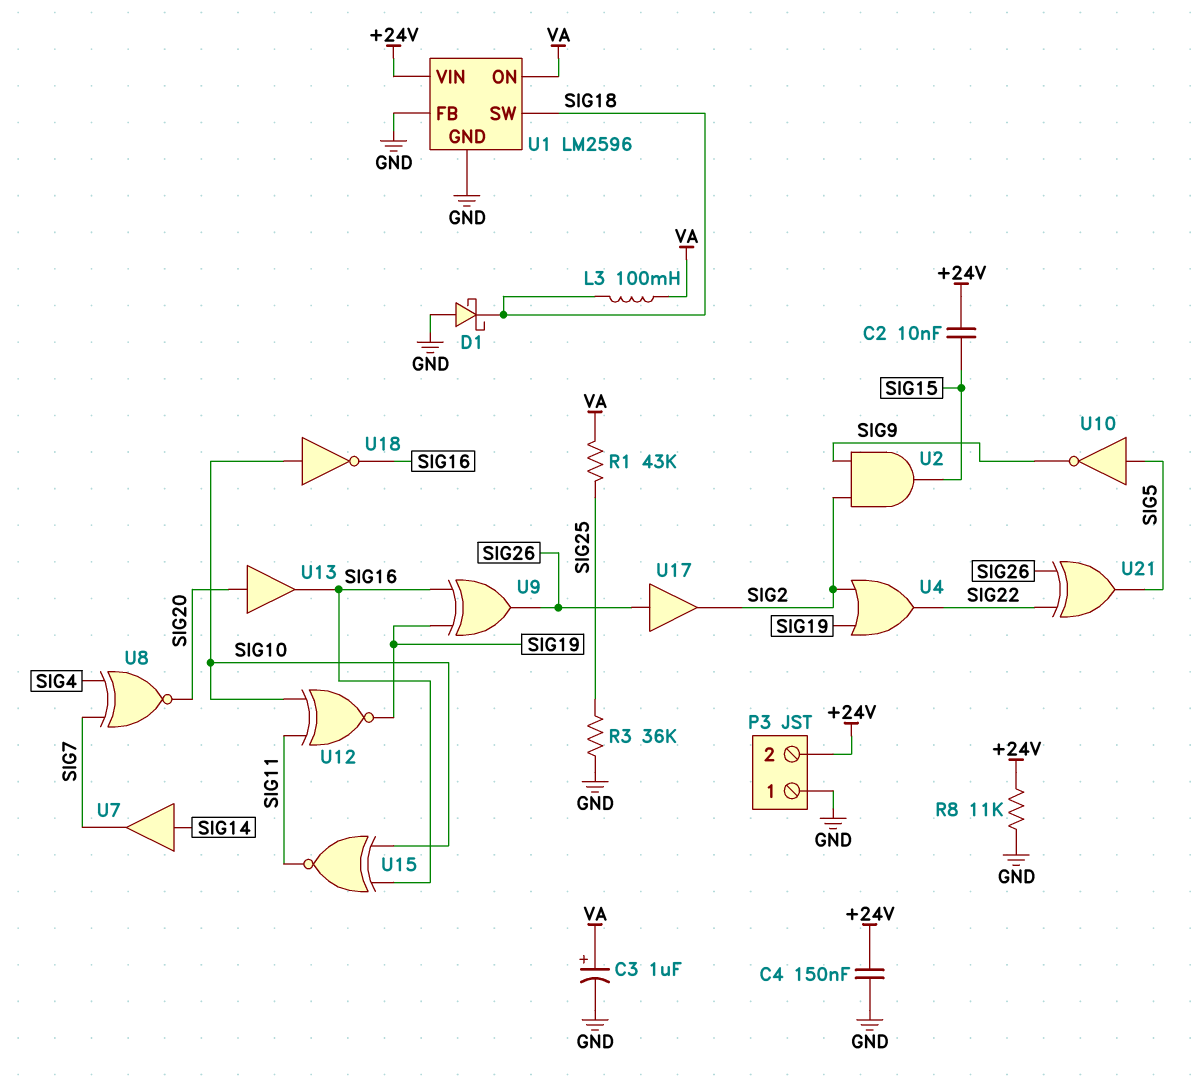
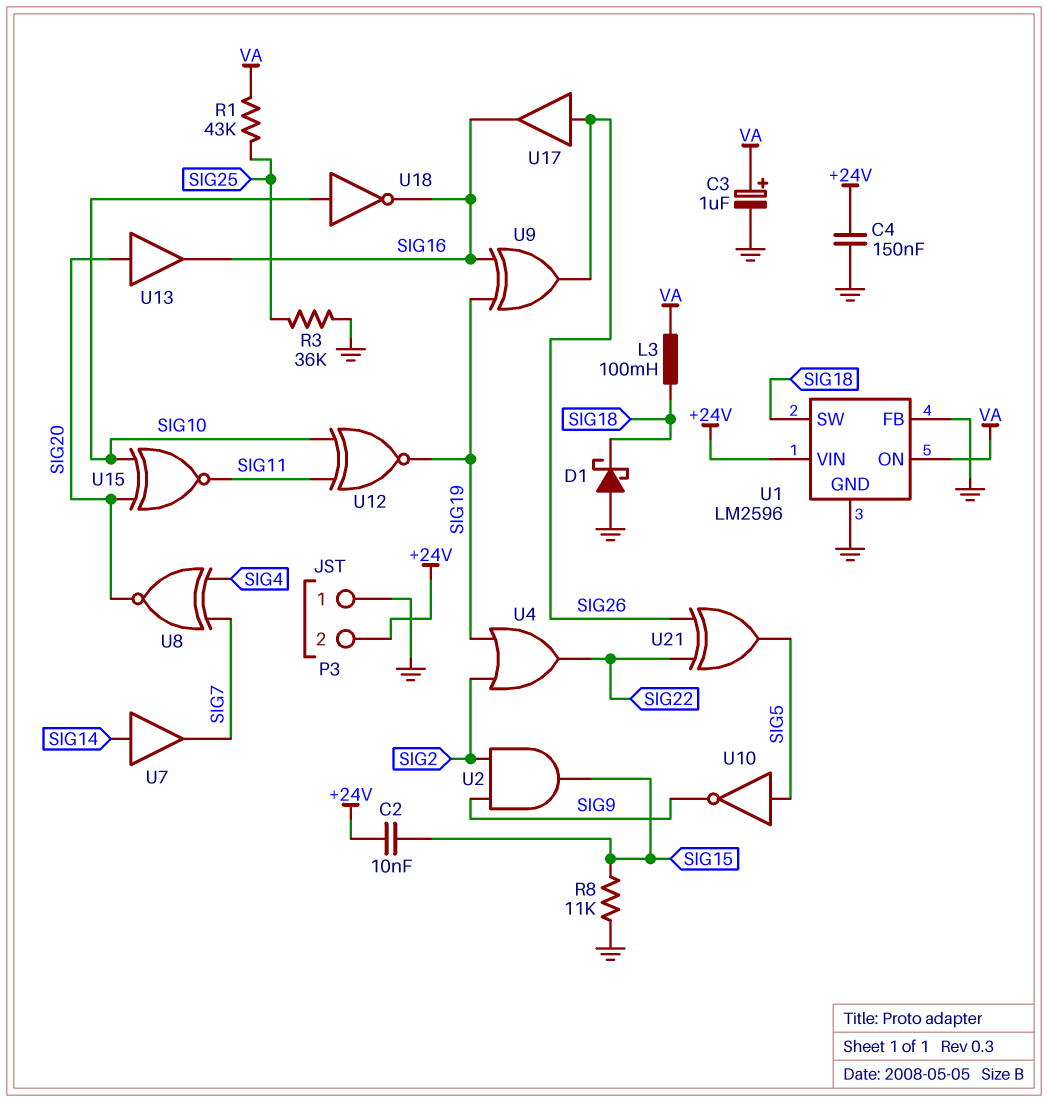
R8: 11k (+24V, GND) -> 11k (GND, SIG15)
U15: XNOR (in SIG10, in SIG16, out SIG11) -> XNOR (in SIG10, in SIG20, out SIG11)
U17: buffer (in SIG26, out SIG2) -> buffer (in SIG26, out SIG16)

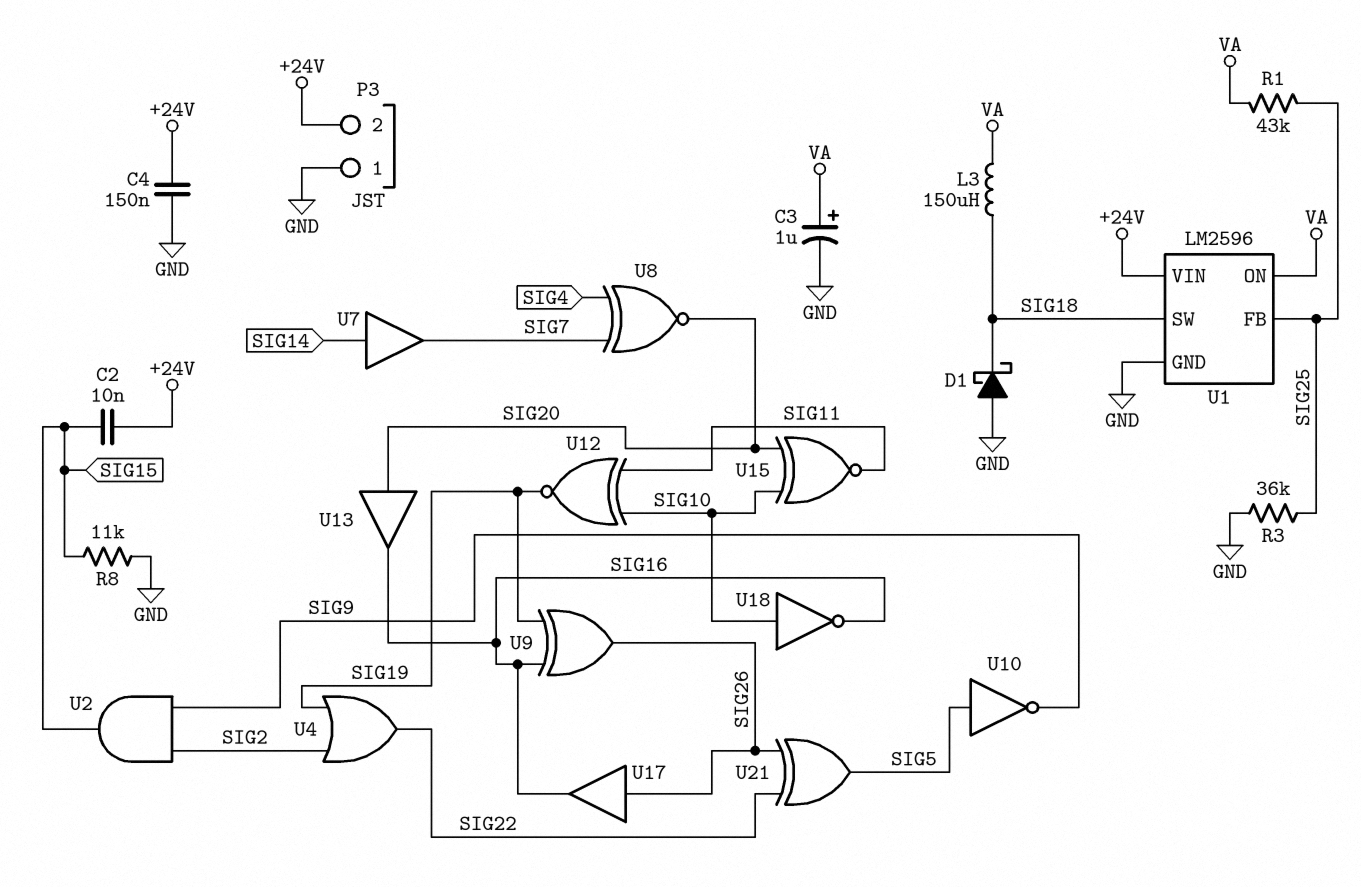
L3: 100mH (SIG18, VA) -> 150uH (SIG18, VA)
U1 pin FB: GND -> SIG25

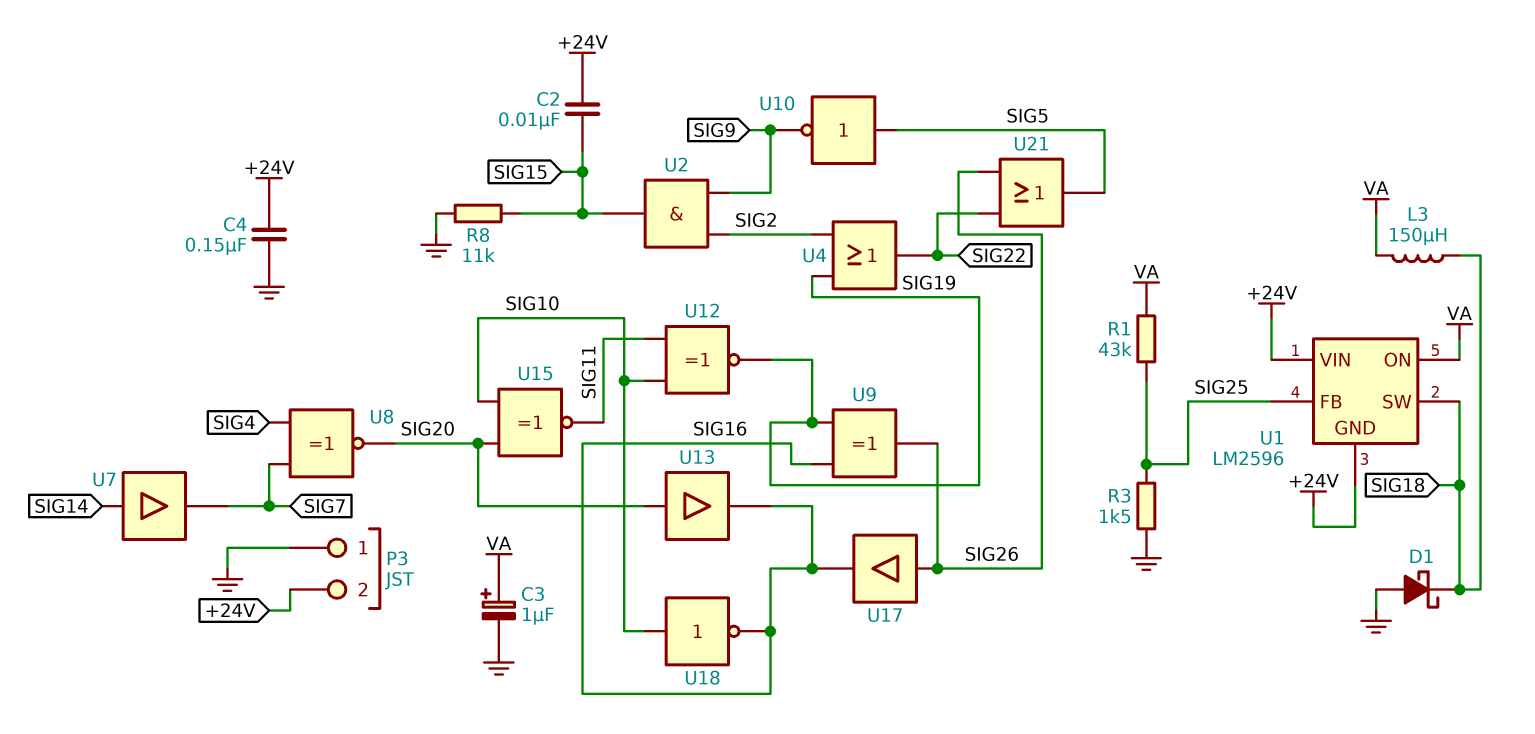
R3: 36k (GND, SIG25) -> 1.5k (GND, SIG25)
U1 pin GND: GND -> +24V
U21: XOR (in SIG22, in SIG26, out SIG5) -> OR (in SIG22, in SIG26, out SIG5)

